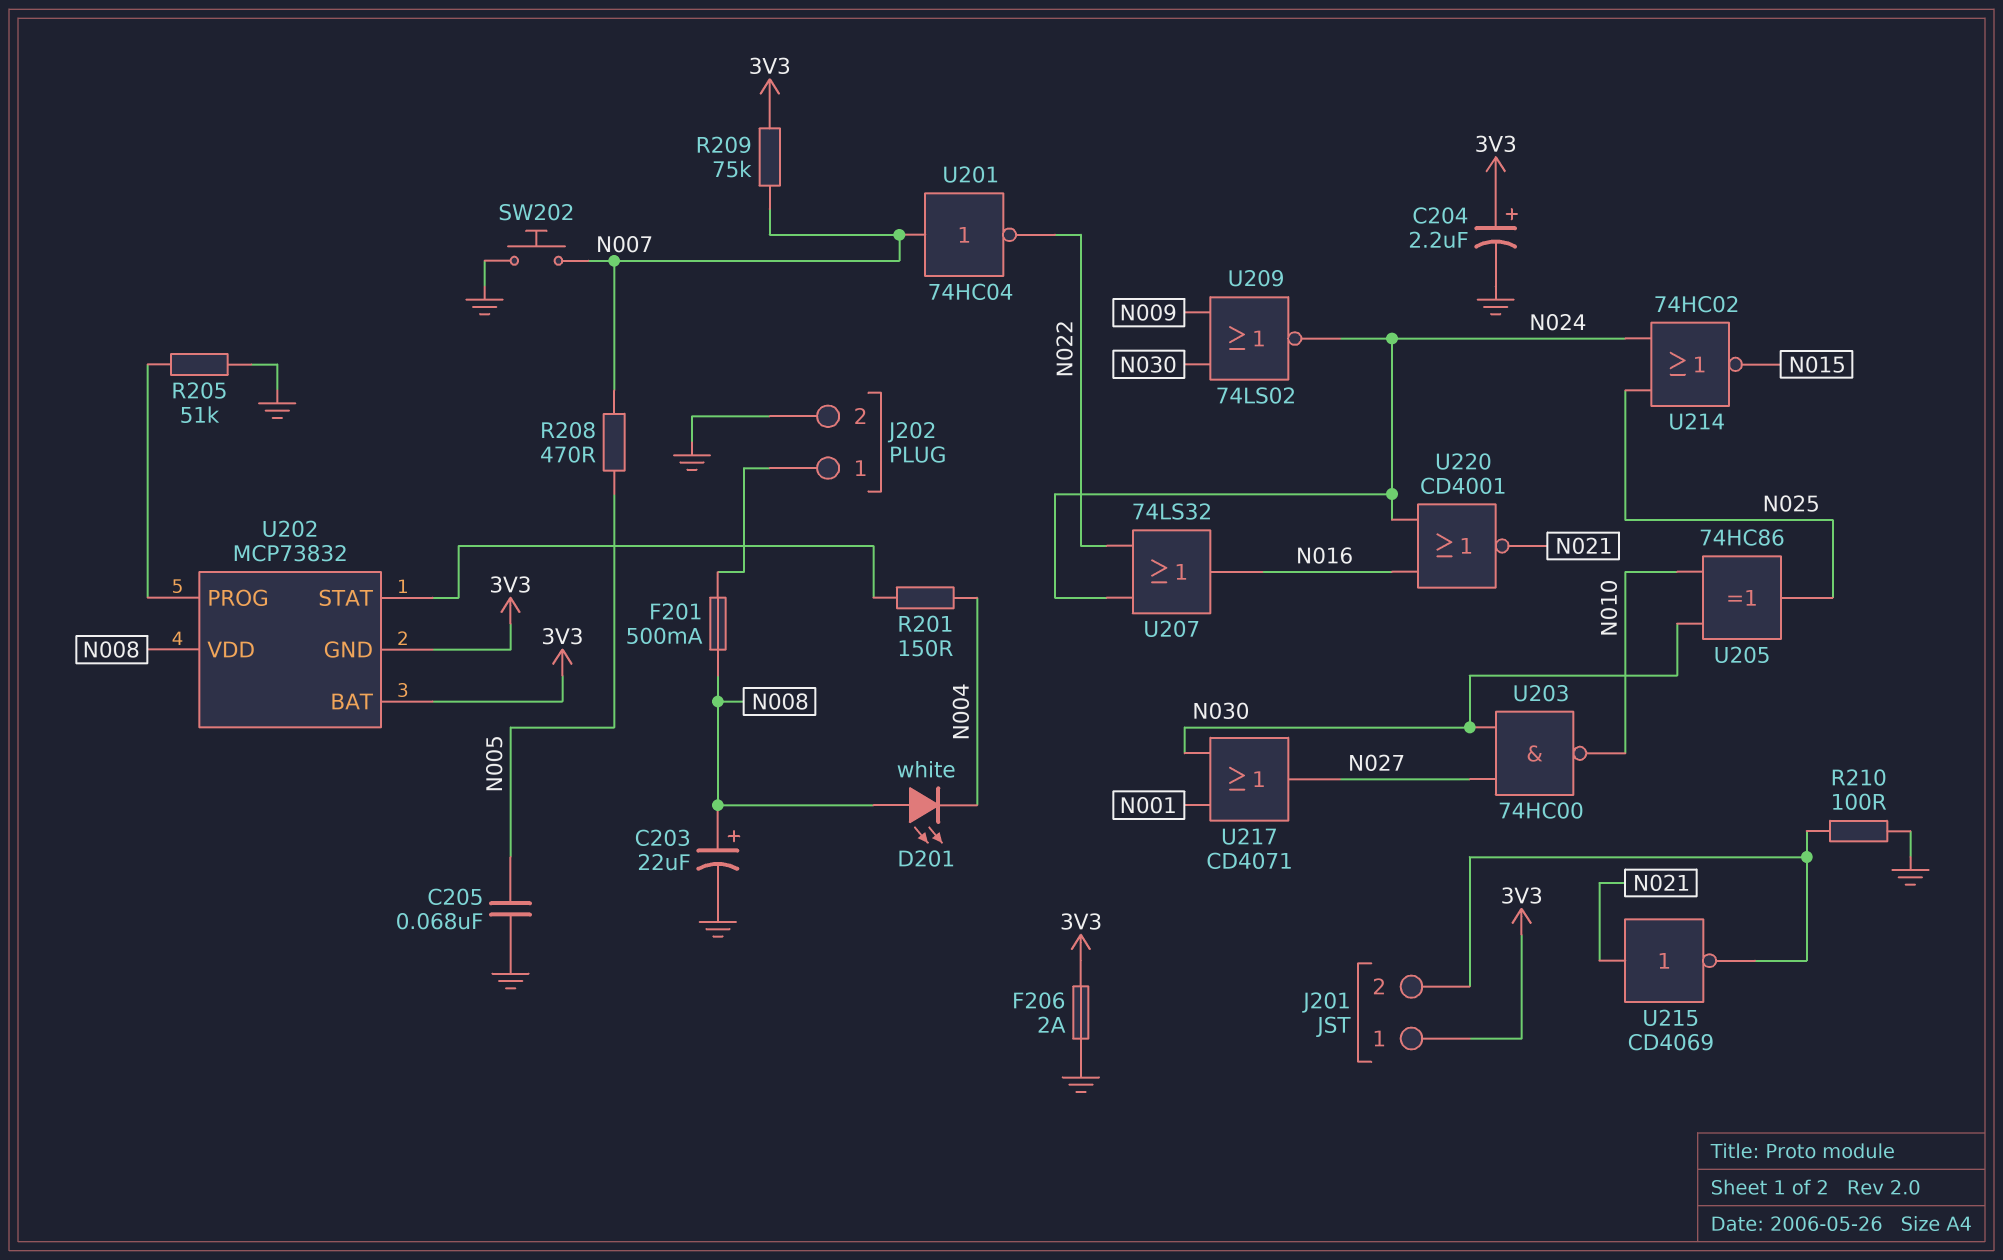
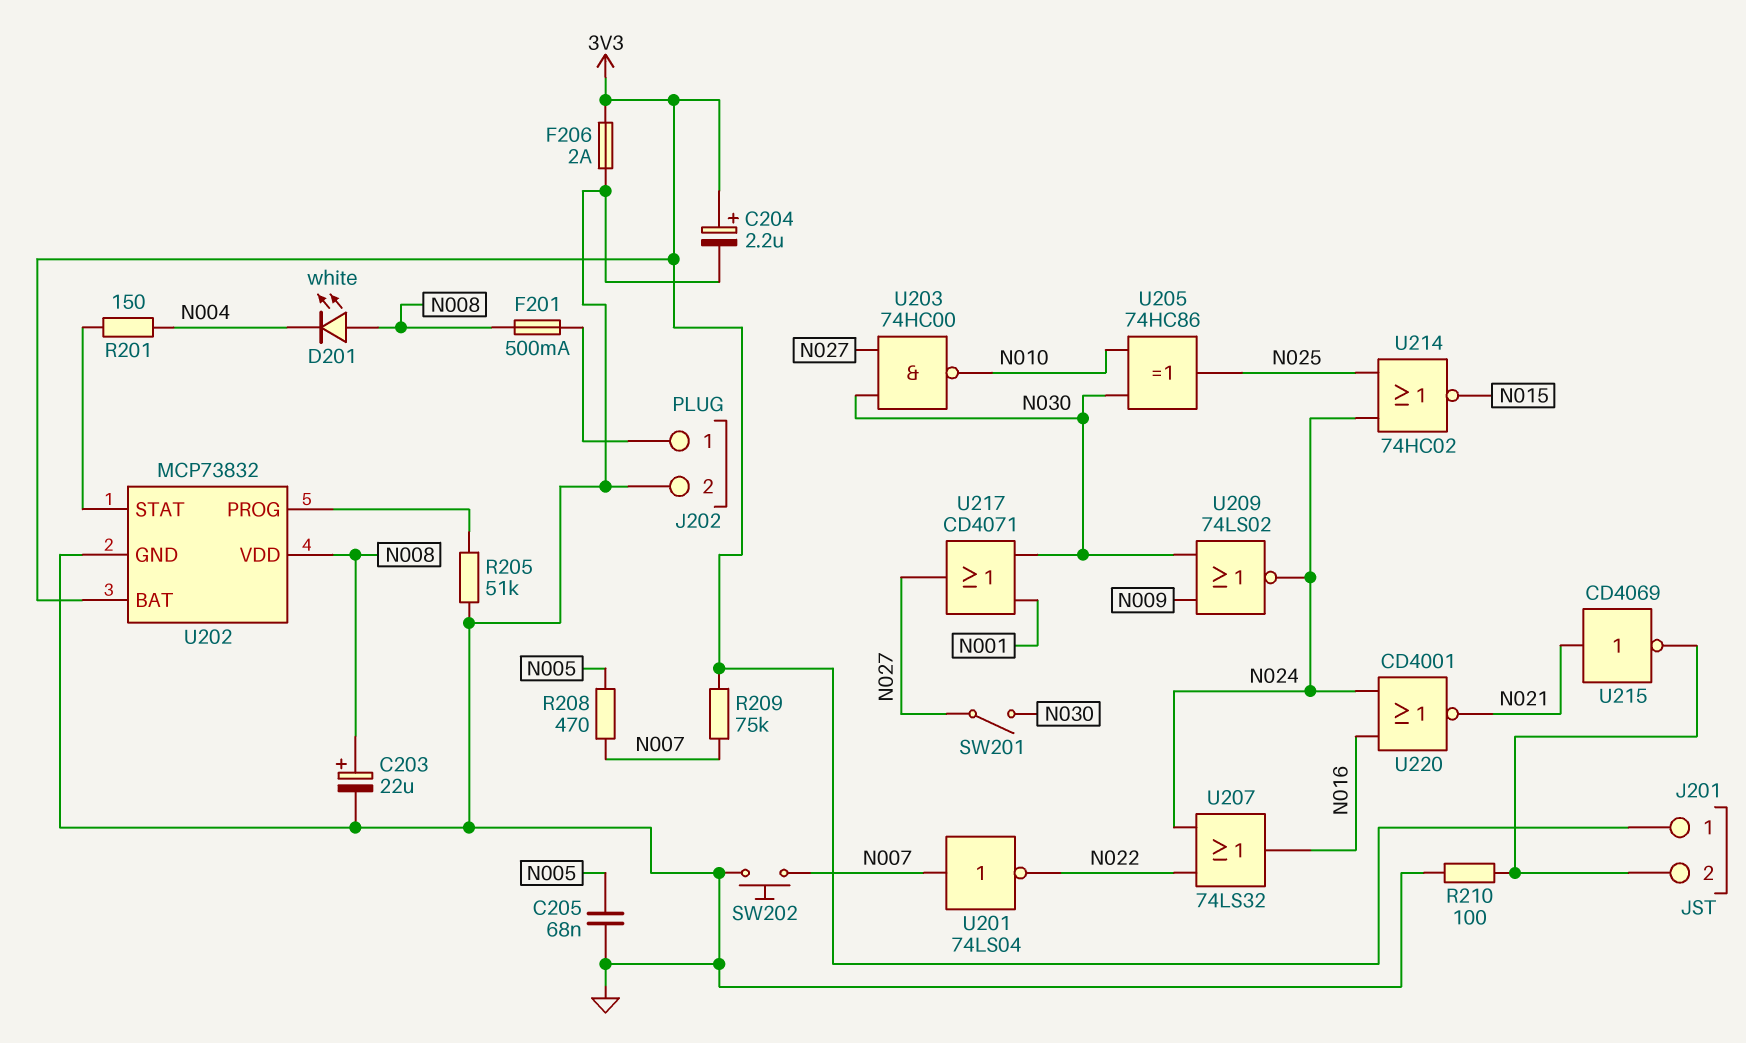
SW201: none -> switch (N027, N030)
U201: NOT 74HC04 (in N007, out N022) -> NOT 74LS04 (in N007, out N022)
U202 pin GND: 3V3 -> GND

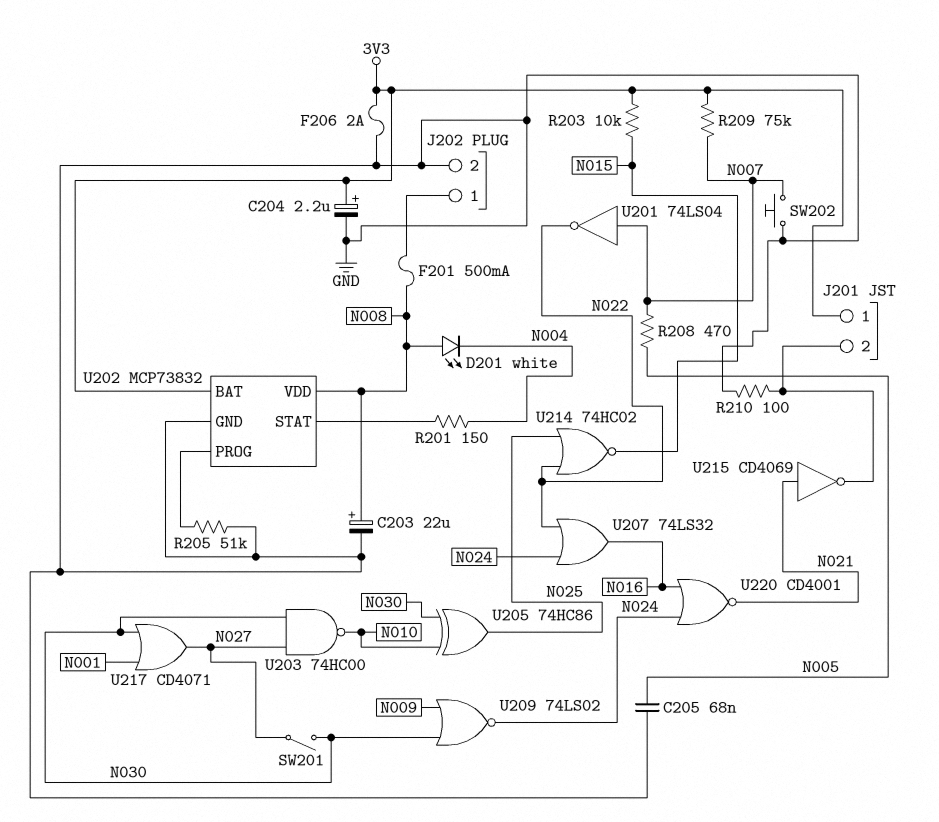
R203: none -> 10k (3V3, N015)
U214: NOR 74HC02 (in N024, in N025, out N015) -> NOR 74HC02 (in N022, in N025, out N015)

